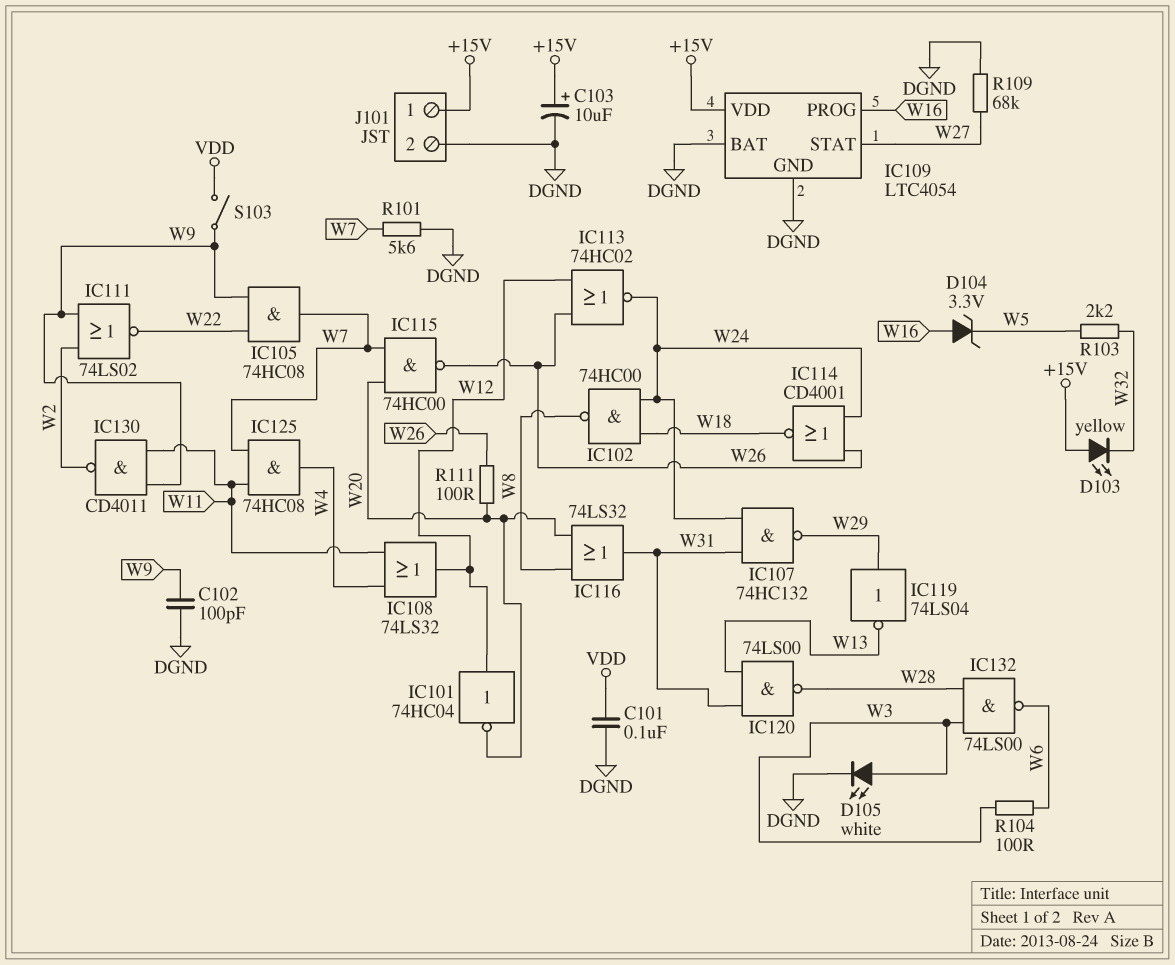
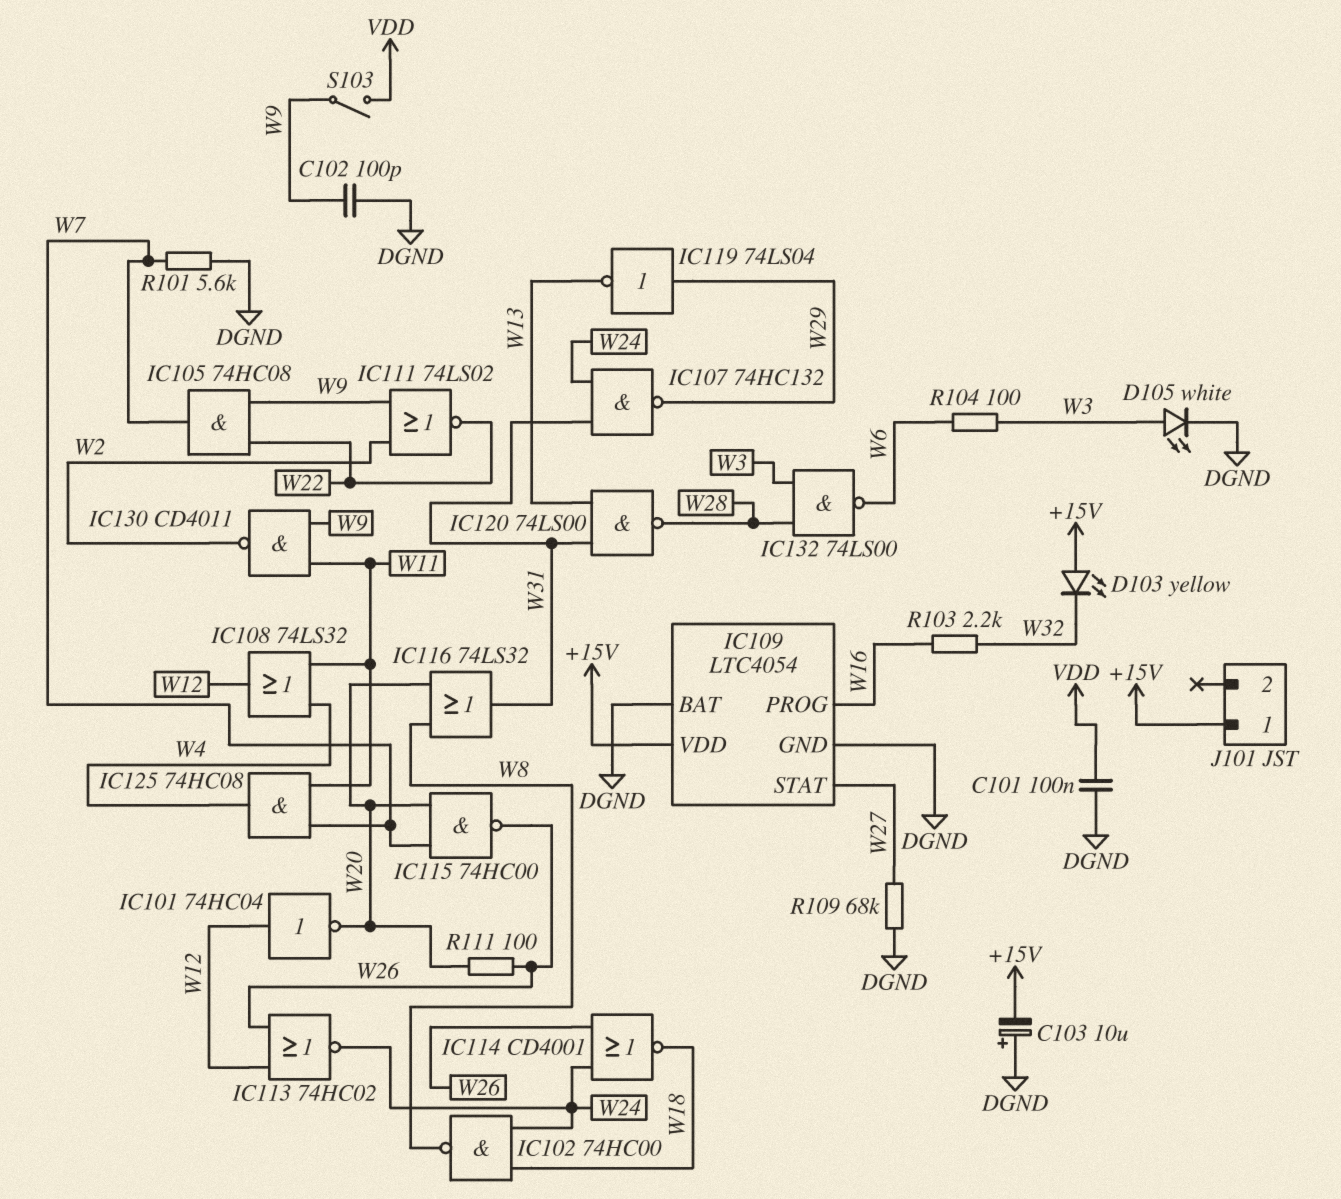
C103: 10uF (plus +15V, minus DGND) -> 10uF (plus DGND, minus +15V)
D104: zener 3.3V (A W16, K W5) -> none
J101 pin 2: DGND -> none
R103: 2.2k (W5, W32) -> 2.2k (W16, W32)

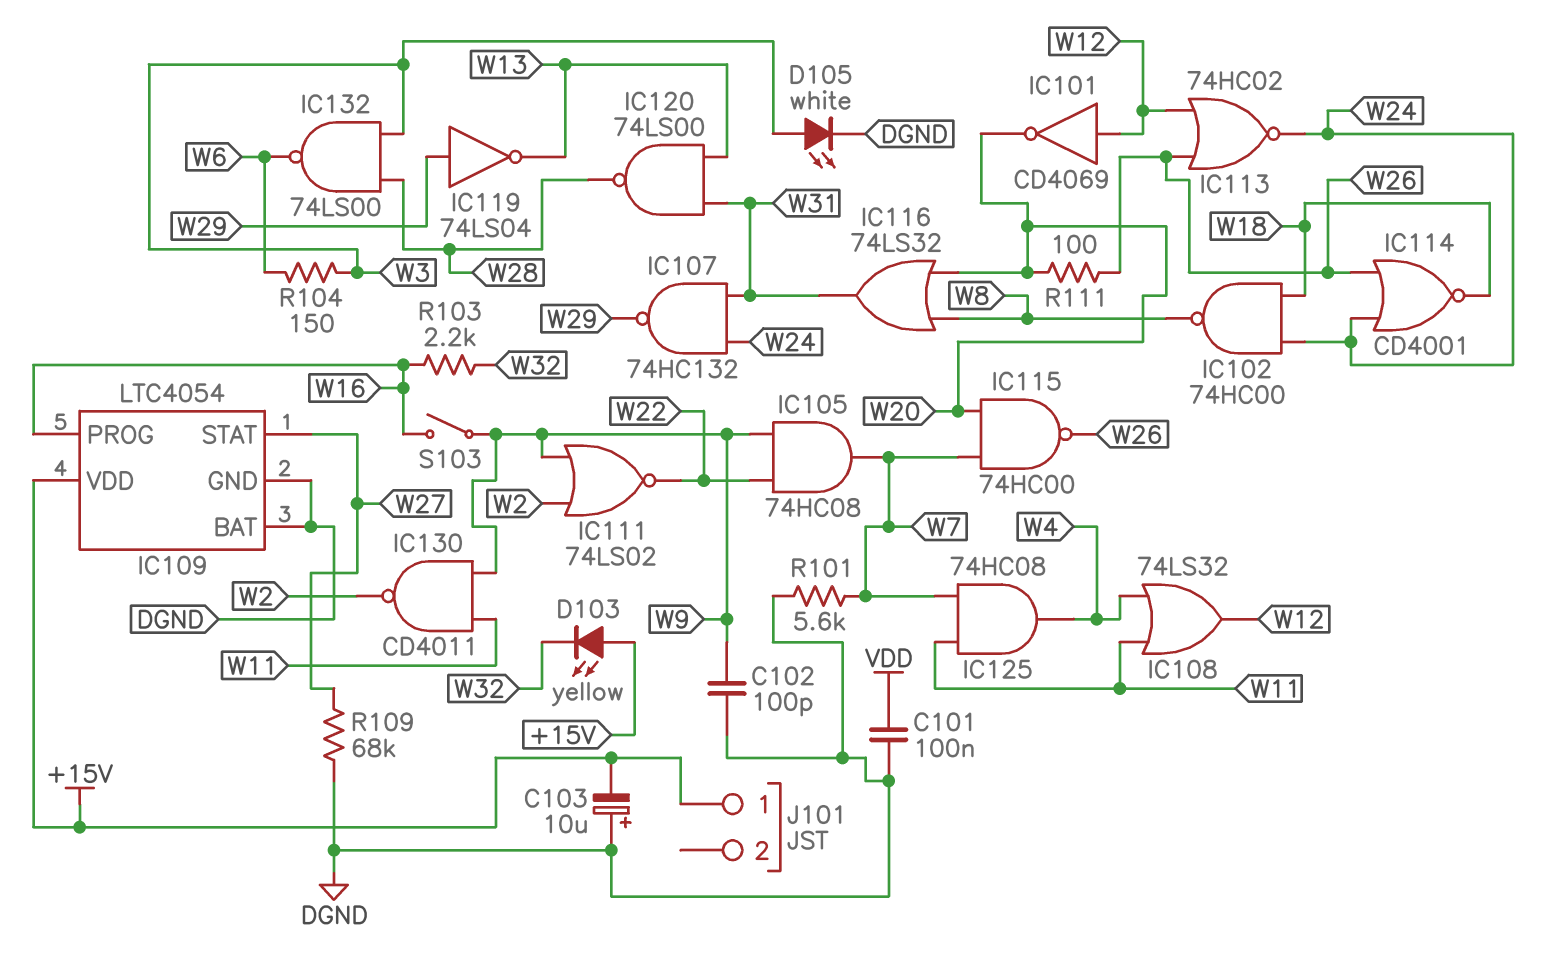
IC101: NOT 74HC04 (in W12, out W20) -> NOT CD4069 (in W12, out W20)
R104: 100 (W3, W6) -> 150 (W3, W6)
S103: switch (VDD, W9) -> switch (W9, W16)

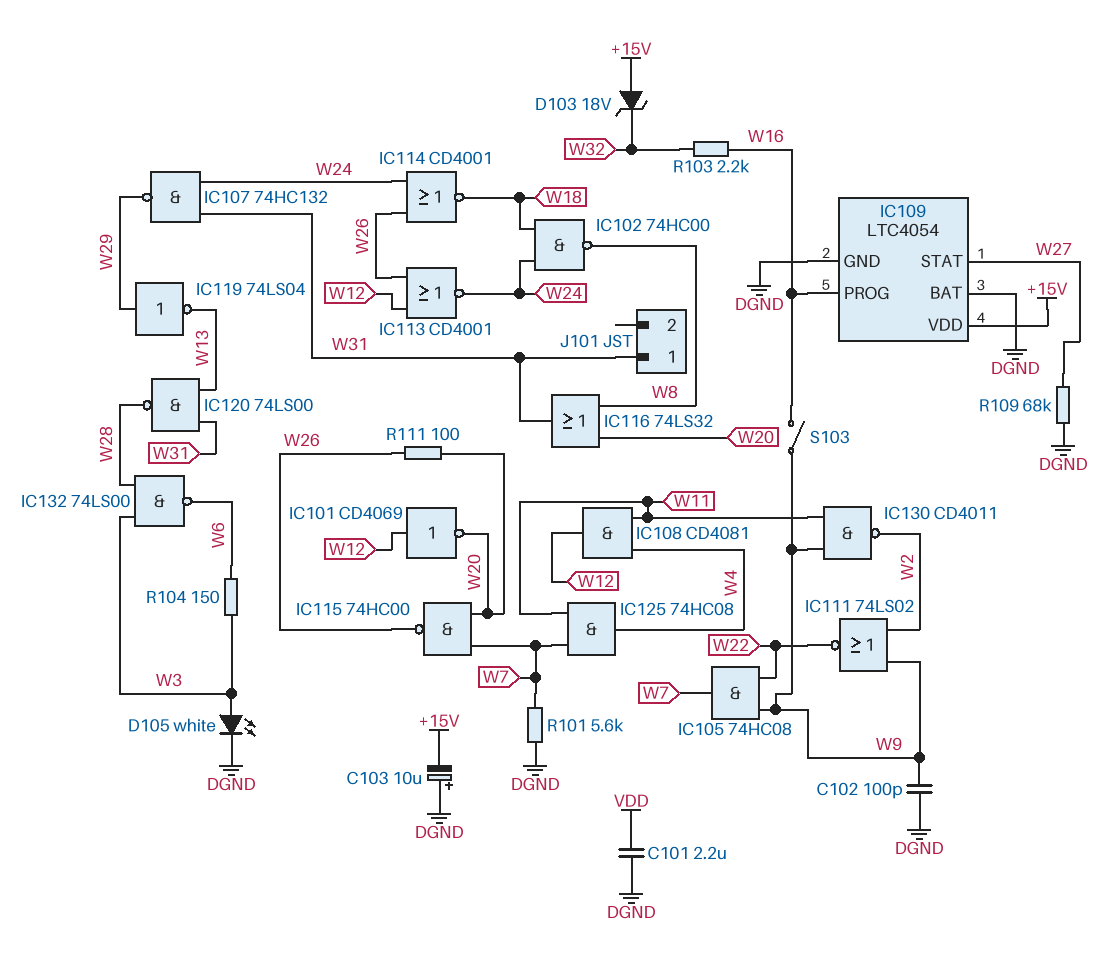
C101: 100nF (DGND, VDD) -> 2.2uF (DGND, VDD)
D103: LED yellow (A +15V, K W32) -> zener 18V (A +15V, K W32)
IC108: OR 74LS32 (in W4, in W11, out W12) -> AND CD4081 (in W4, in W11, out W12)
IC113: NOR 74HC02 (in W12, in W26, out W24) -> NOR CD4001 (in W12, in W26, out W24)
J101 pin 1: +15V -> W31

